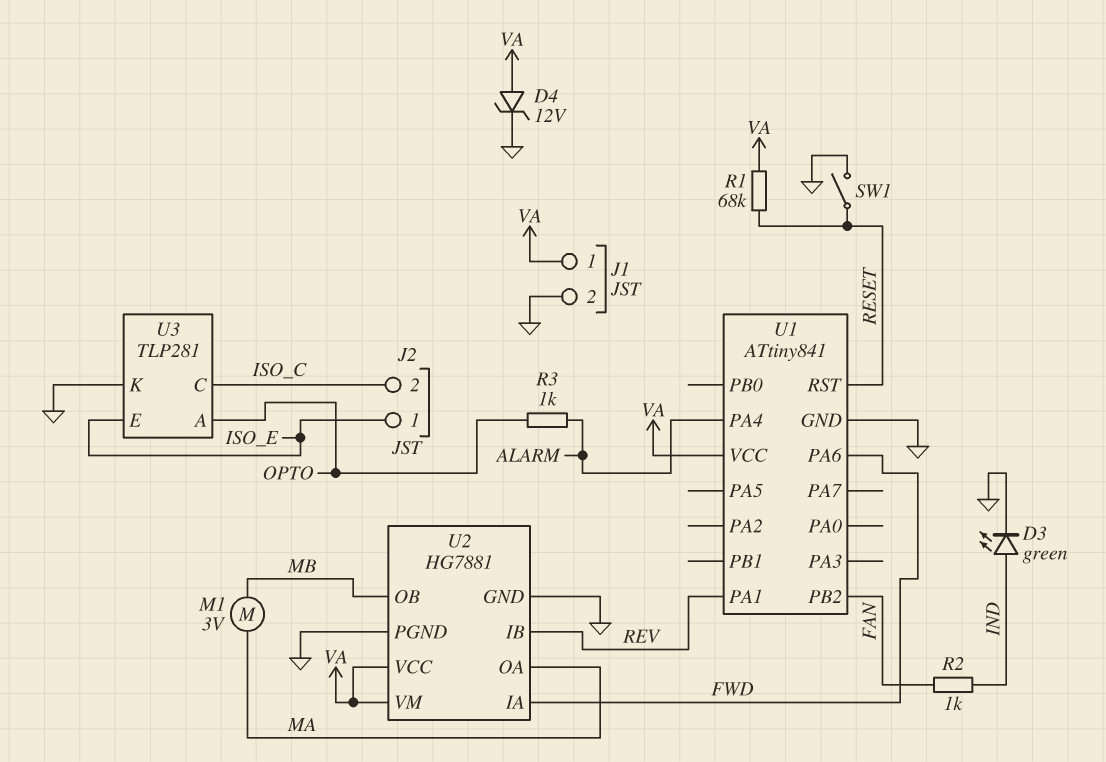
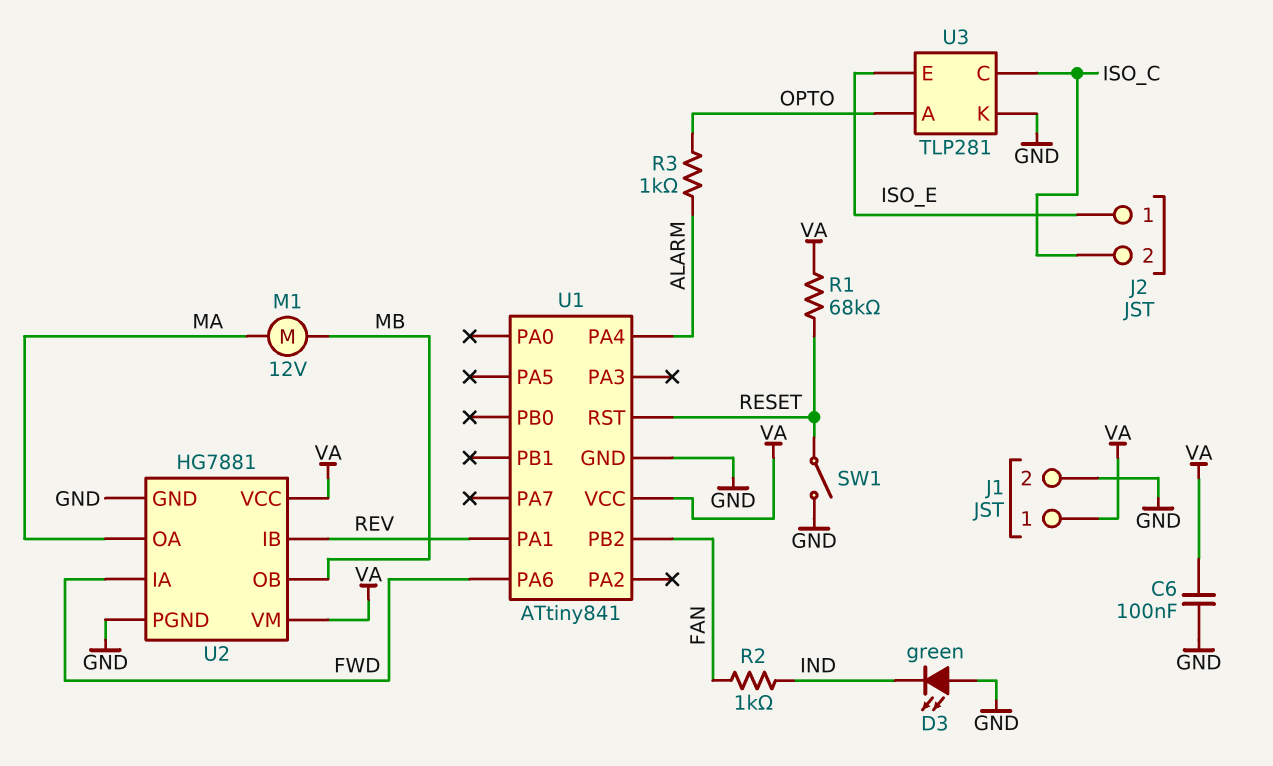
C6: none -> 100nF (GND, VA)
D3: LED green (A IND, K GND) -> LED green (A GND, K IND)
D4: zener 12V (A VA, K GND) -> none
M1: motor 3V (MA, MB) -> motor 12V (MA, MB)

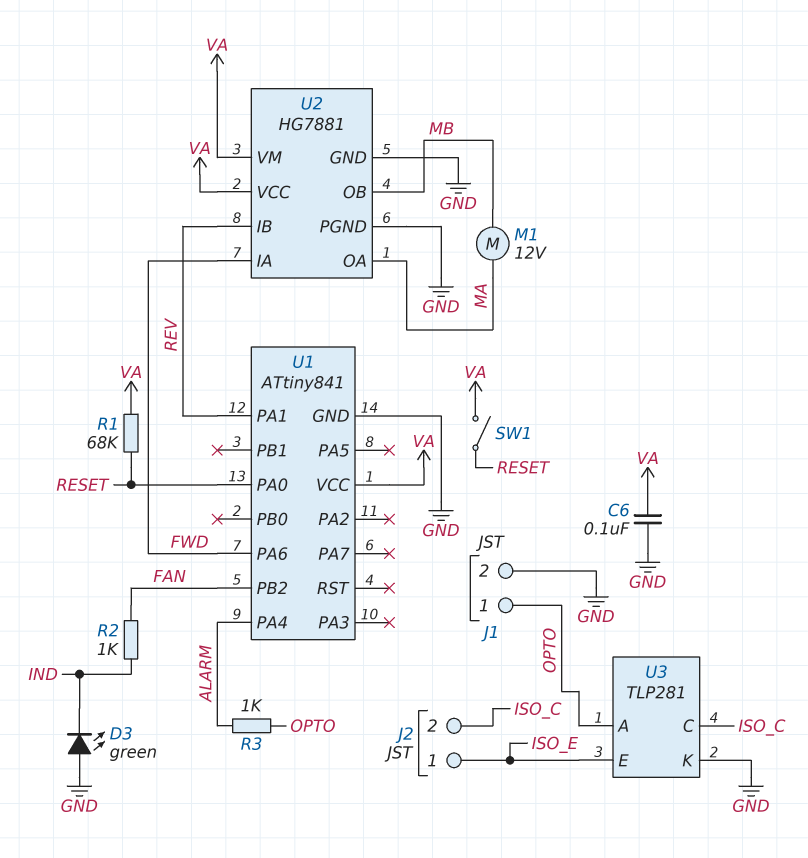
J1 pin 1: VA -> OPTO
SW1: switch (GND, RESET) -> switch (RESET, VA)
U1 pin PA0: none -> RESET
U1 pin RST: RESET -> none

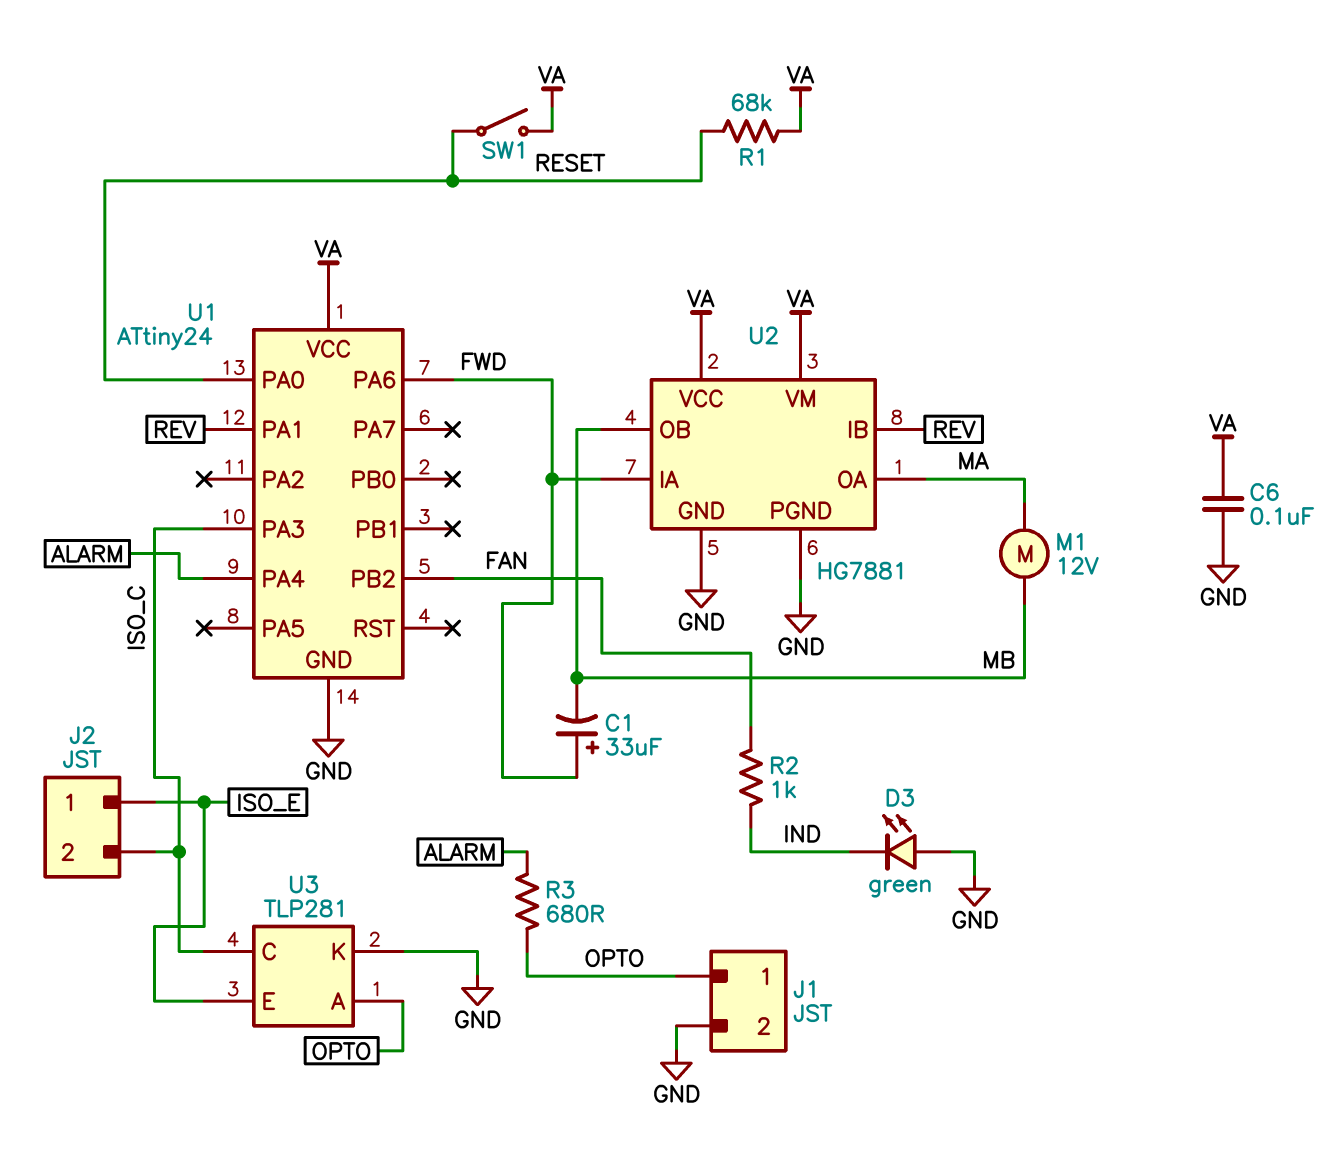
C1: none -> 33uF (plus FWD, minus MB)
R3: 1k (ALARM, OPTO) -> 680 (ALARM, OPTO)
U1: ATtiny841 -> ATtiny24
U1 pin PA3: none -> ISO_C

